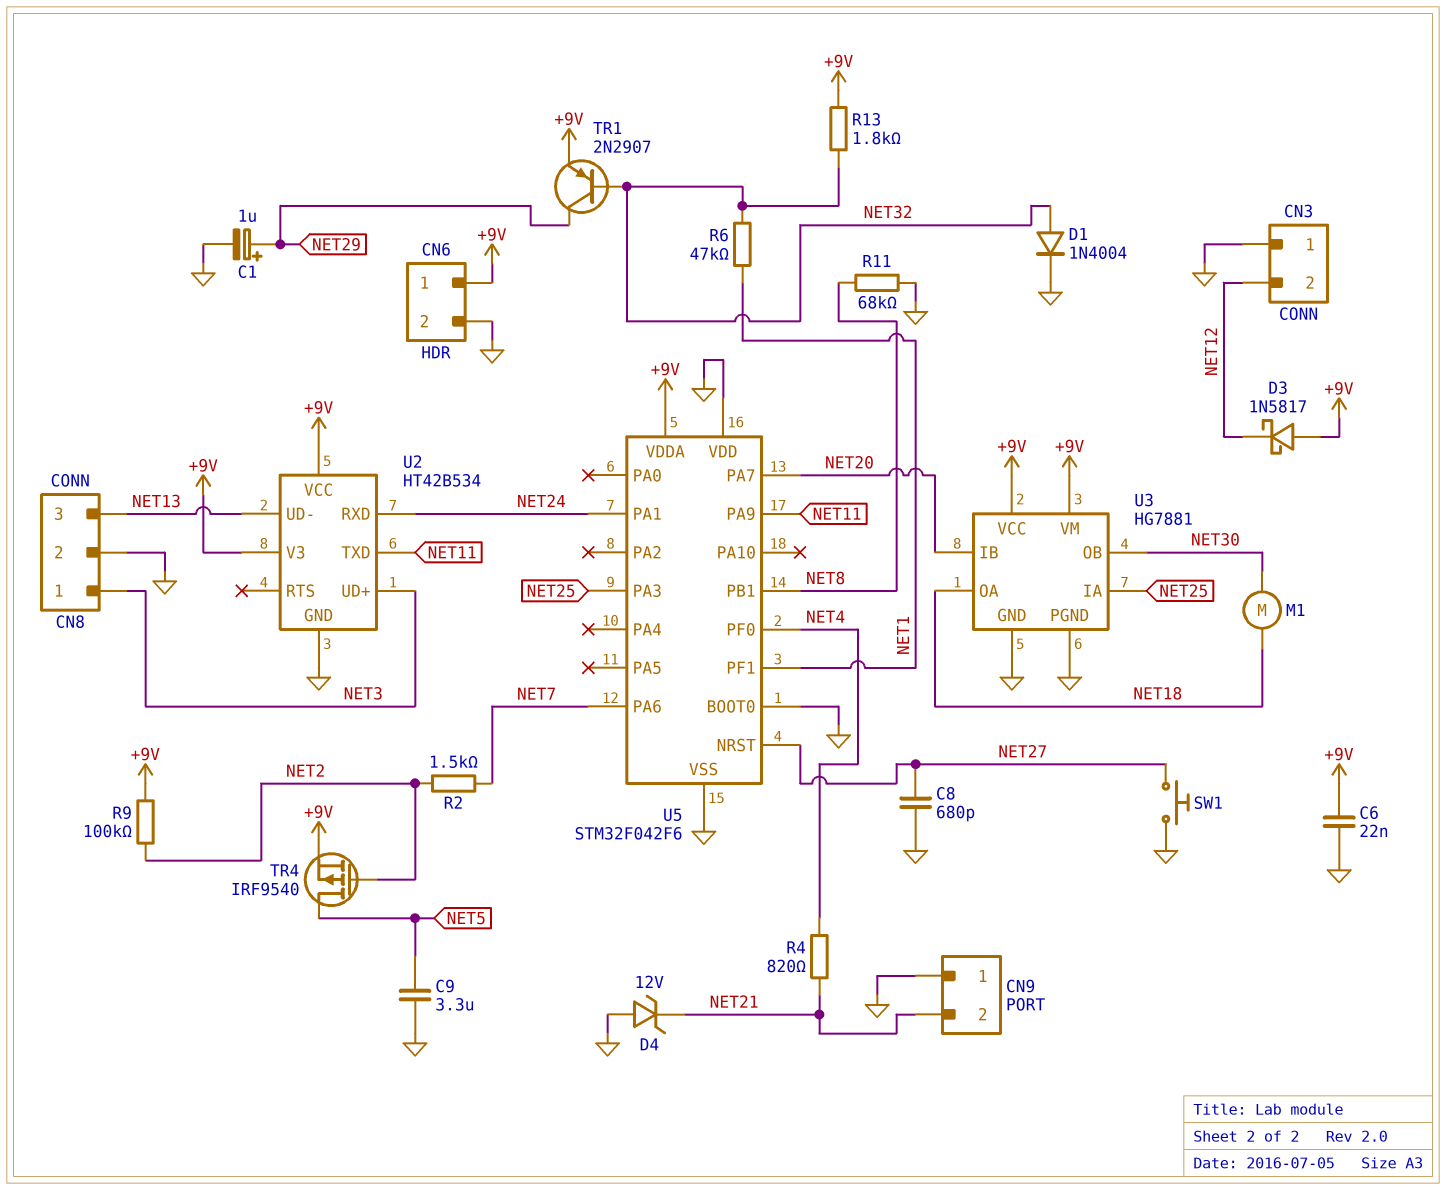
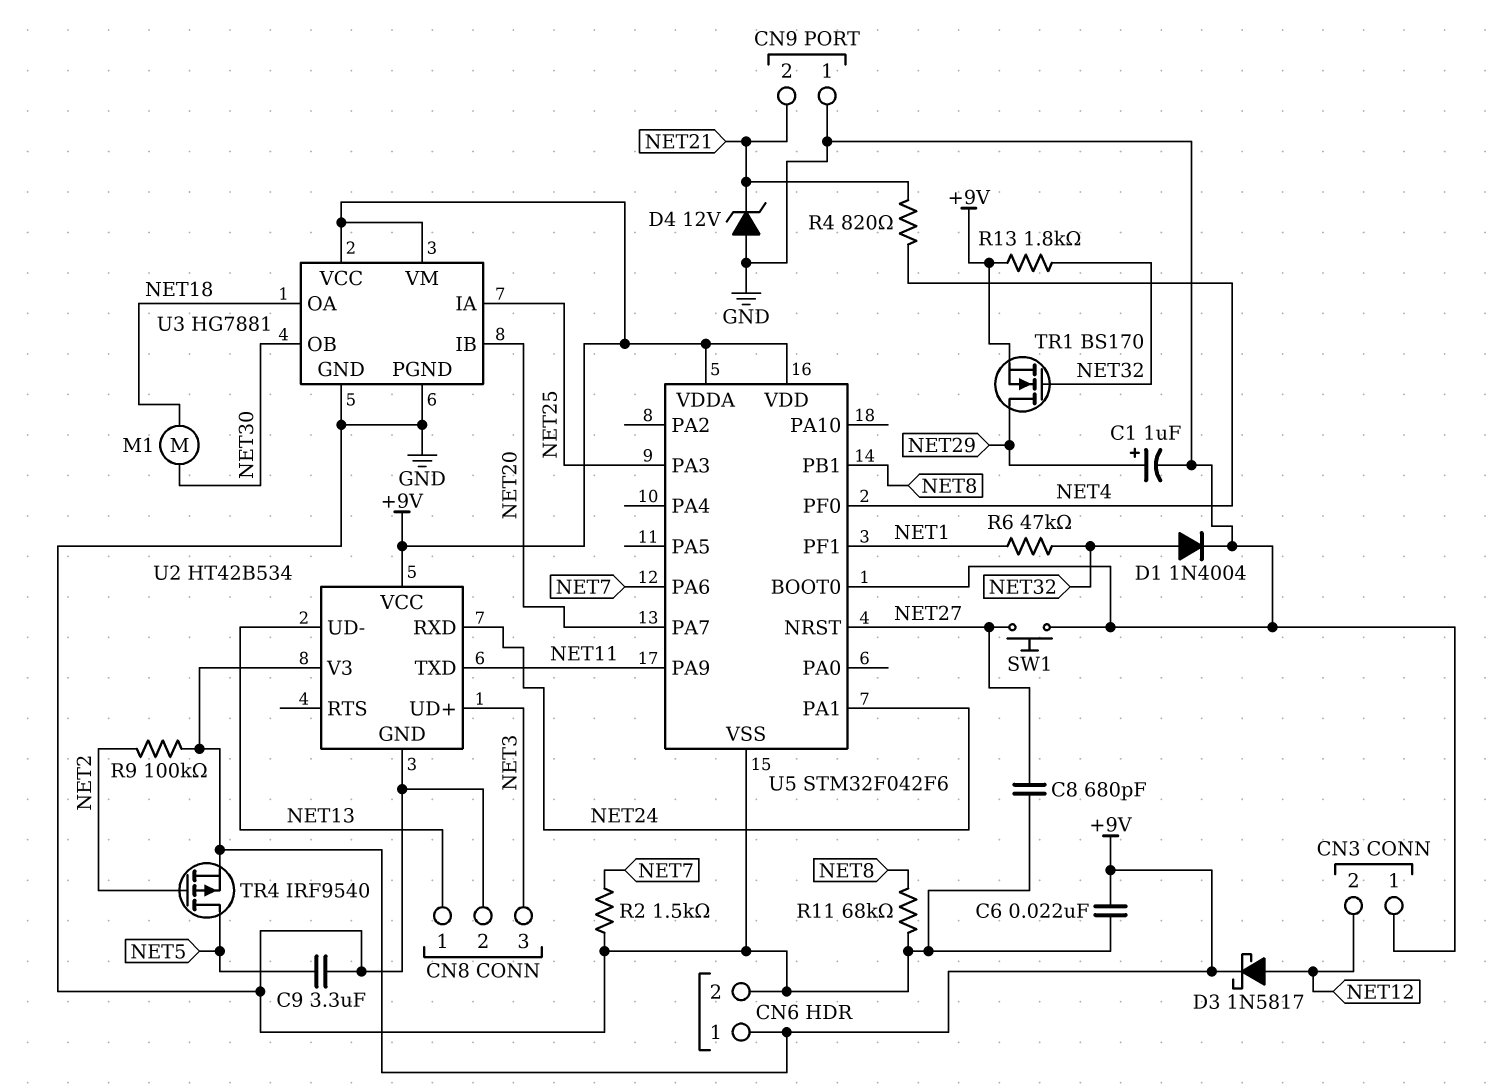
CN8 pin 1: NET3 -> NET13
CN8 pin 3: NET13 -> NET3
D3: schottky 1N5817 (A +9V, K NET12) -> schottky 1N5817 (A NET12, K +9V)
R2: 1.5k (NET2, NET7) -> 1.5k (GND, NET7)
TR1: PNP 2N2907 (B NET32, C NET29, E +9V) -> NMOS BS170 (G NET32, D NET29, S +9V)
U5 pin VDD: GND -> +9V

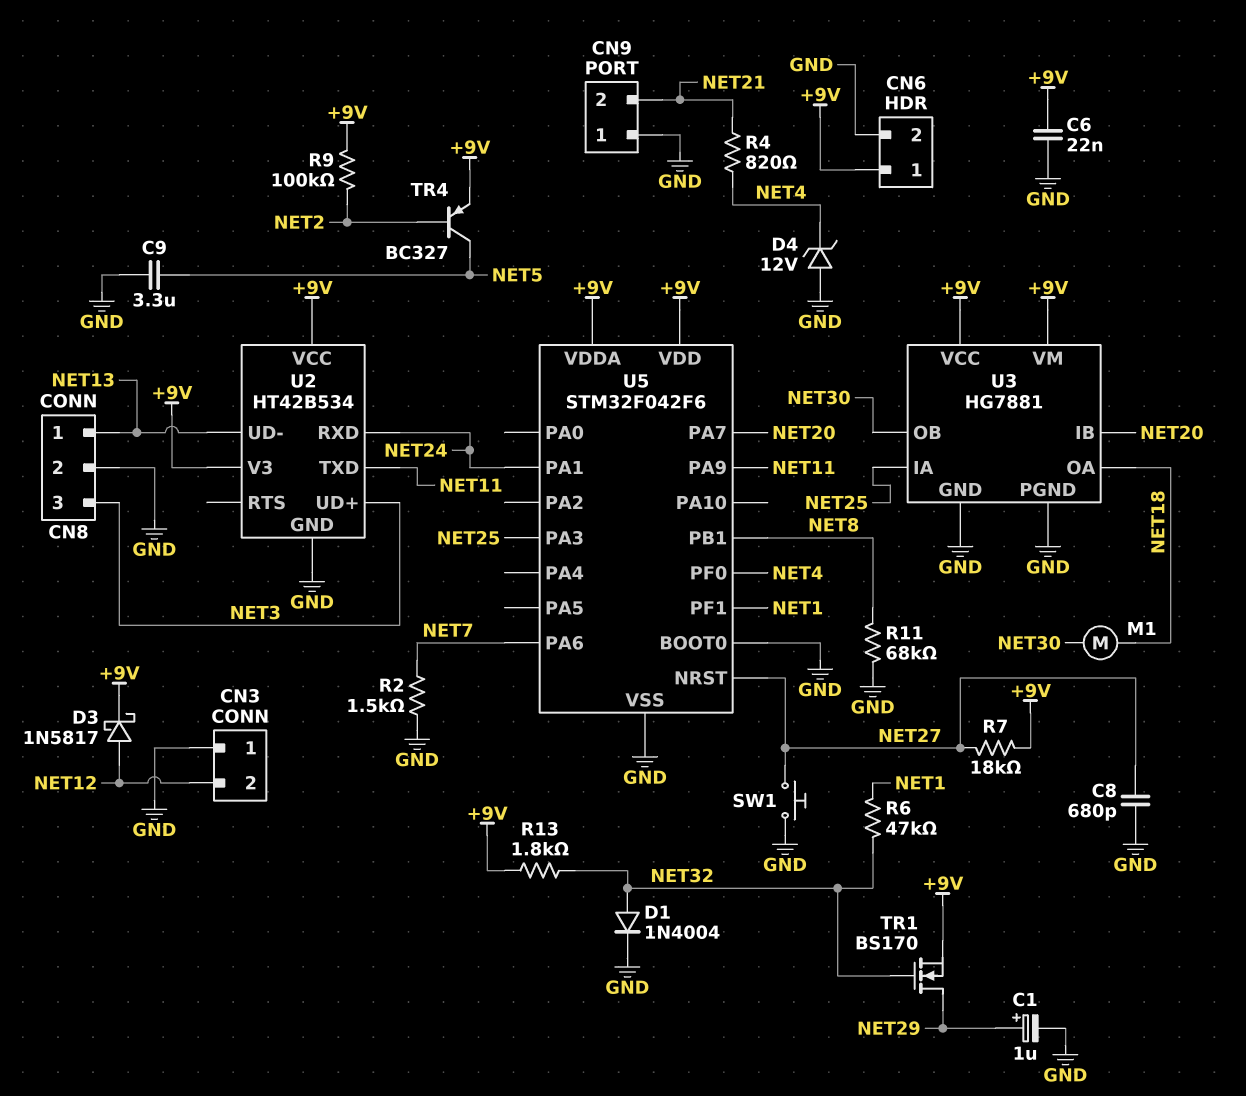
D4: zener 12V (A GND, K NET21) -> zener 12V (A GND, K NET4)
R7: none -> 18k (+9V, NET27)
TR4: PMOS IRF9540 (G NET2, D NET5, S +9V) -> PNP BC327 (B NET2, C NET5, E +9V)

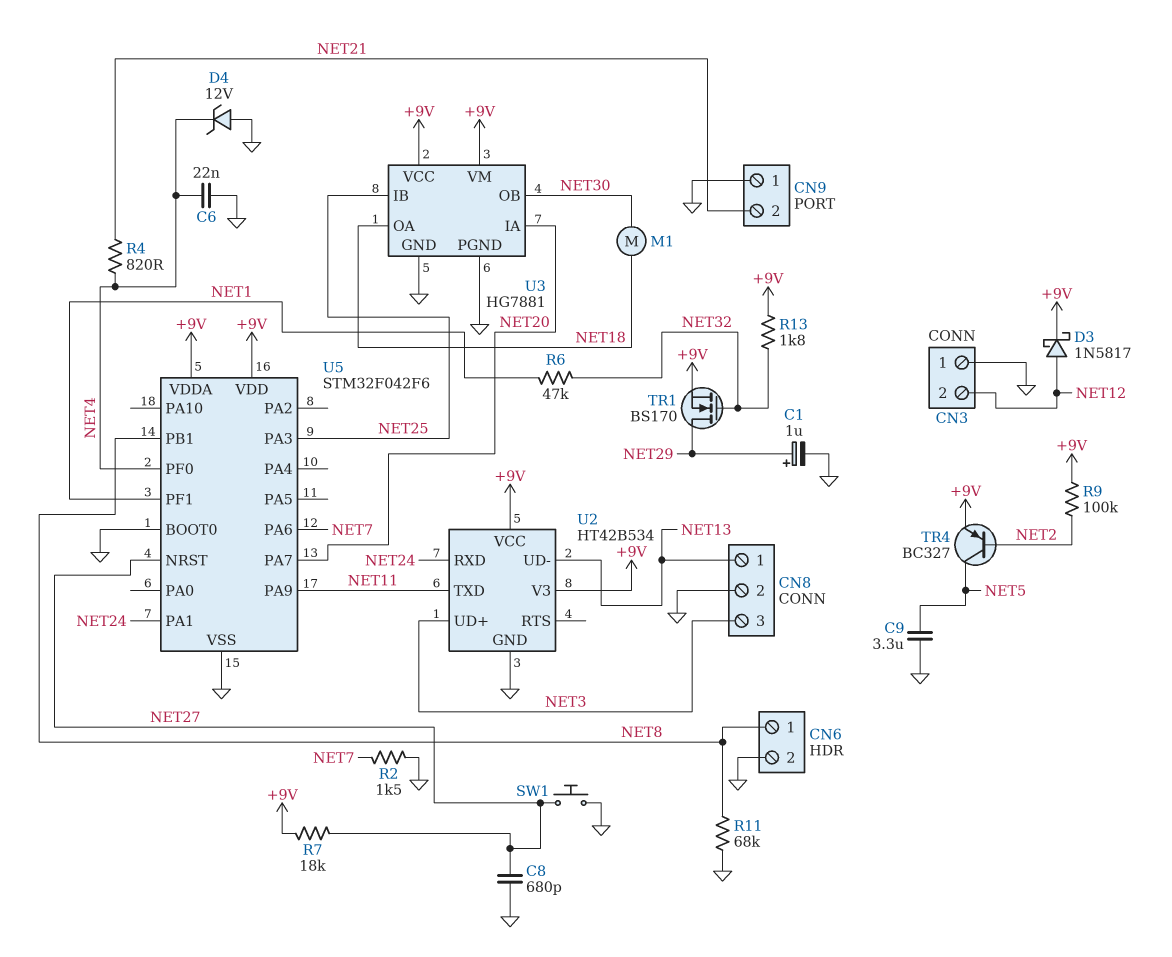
C6: 22nF (+9V, GND) -> 22nF (GND, NET4)
CN6 pin 1: +9V -> NET8
D1: diode 1N4004 (A NET32, K GND) -> none
U3 pin IA: NET25 -> NET20
U3 pin IB: NET20 -> NET25

